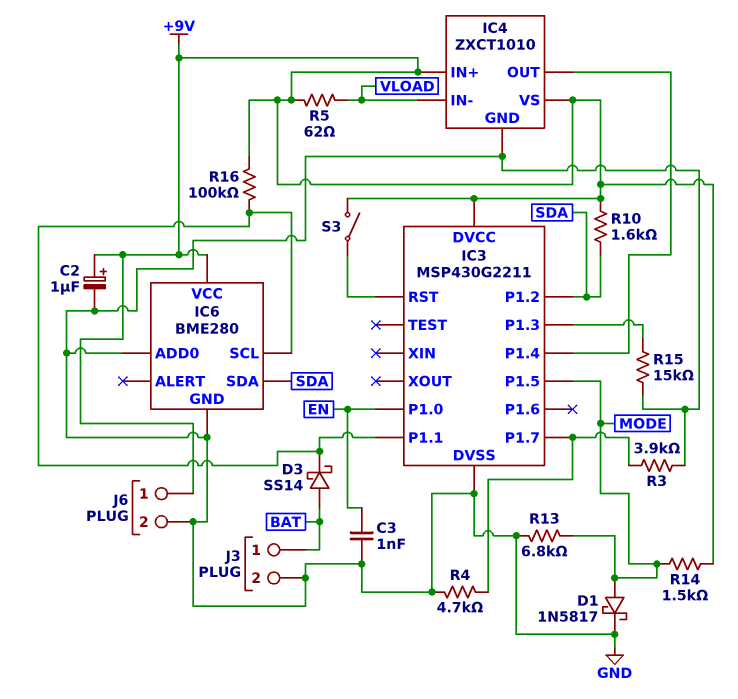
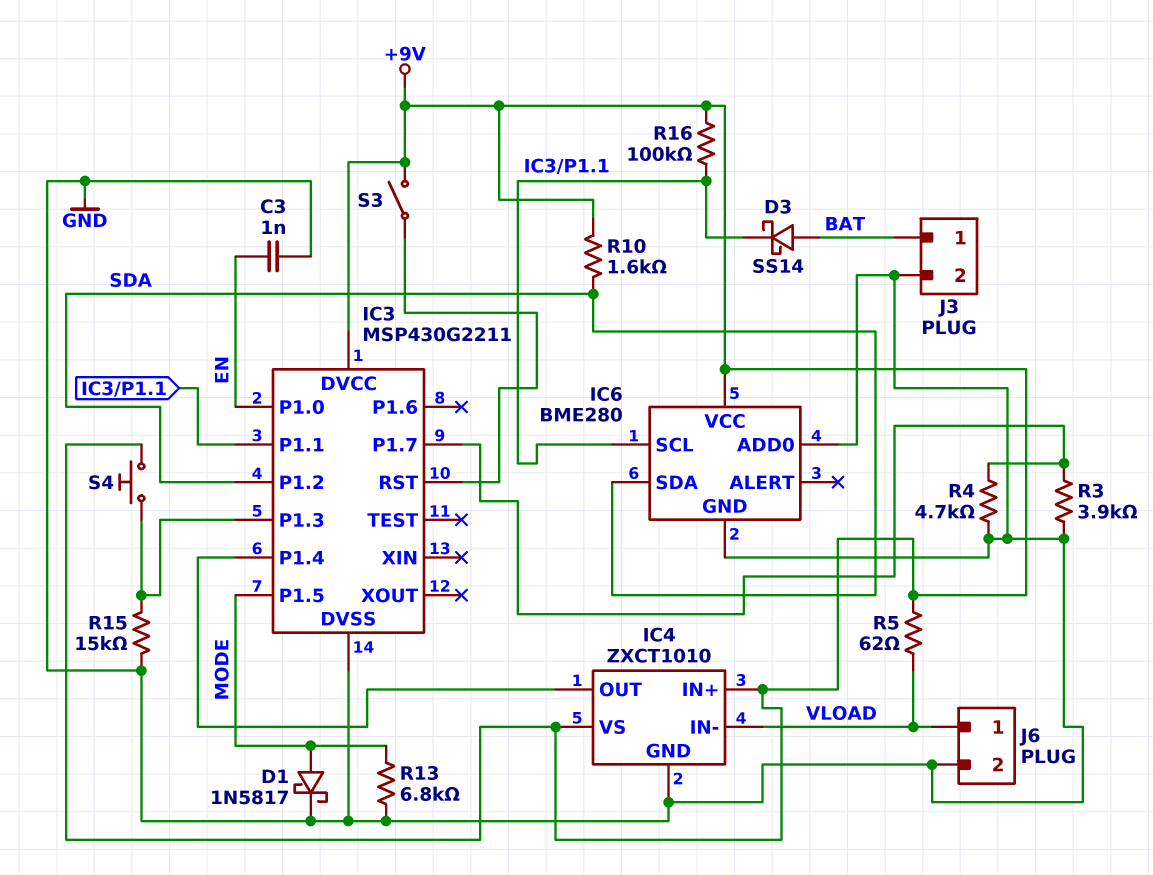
C2: 1uF (plus +9V, minus GND) -> none
J6 pin 1: +9V -> VLOAD
R14: 1.5k (+9V, MODE) -> none
S4: none -> button (+9V, IC3/P1.3)

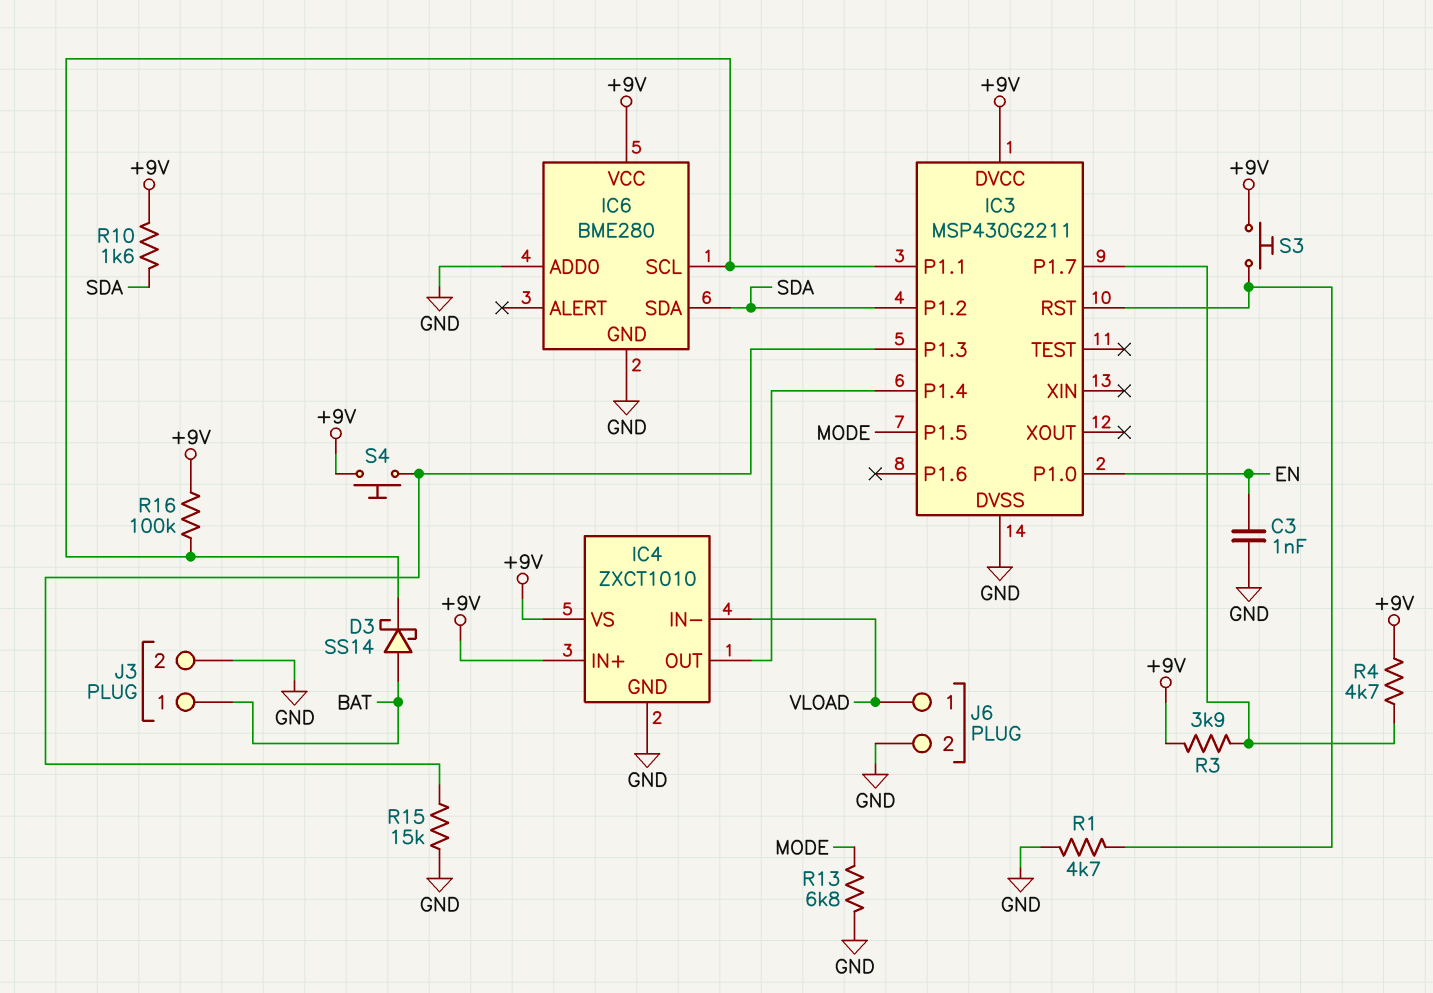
D1: schottky 1N5817 (A MODE, K GND) -> none
R1: none -> 4.7k (GND, IC3/RST)
R3: 3.9k (GND, IC3/P1.7) -> 3.9k (+9V, IC3/P1.7)
R4: 4.7k (GND, IC3/P1.7) -> 4.7k (+9V, IC3/P1.7)
R5: 62 (+9V, VLOAD) -> none
S3: switch (+9V, IC3/RST) -> button (+9V, IC3/RST)

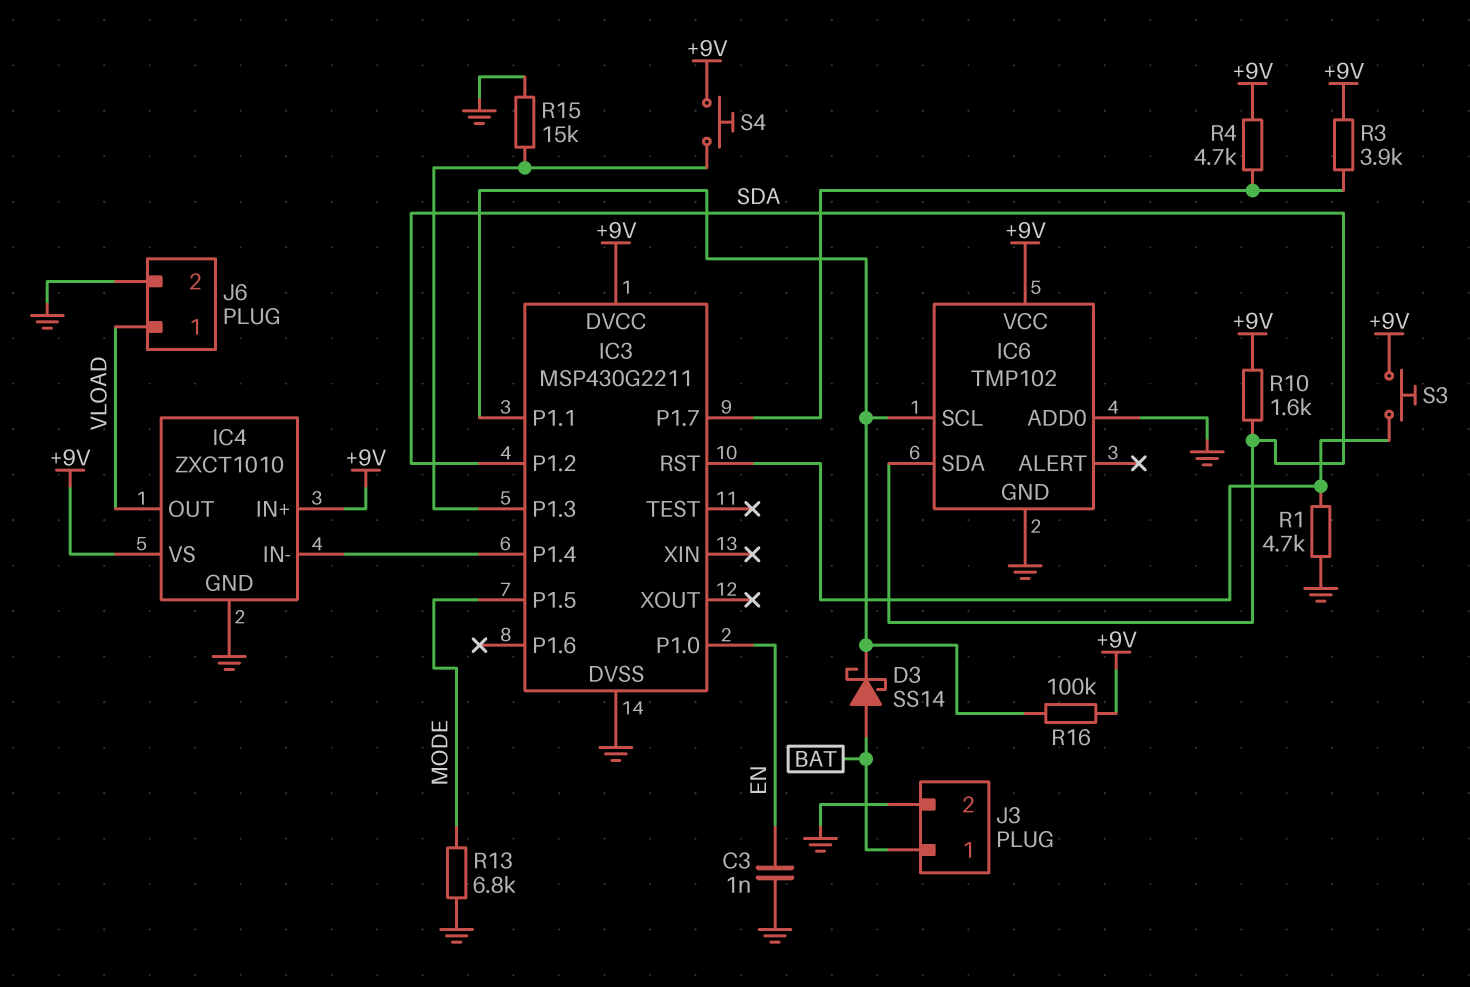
IC4 pin IN-: VLOAD -> IC3/P1.4
IC4 pin OUT: IC3/P1.4 -> VLOAD
IC6: BME280 -> TMP102

